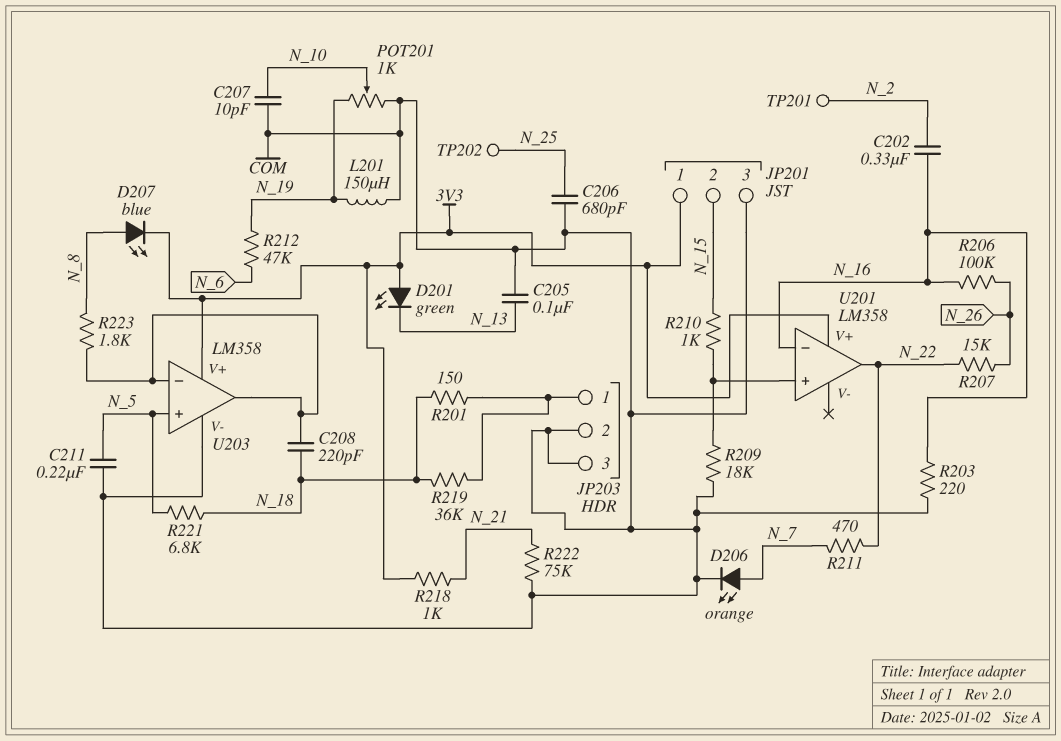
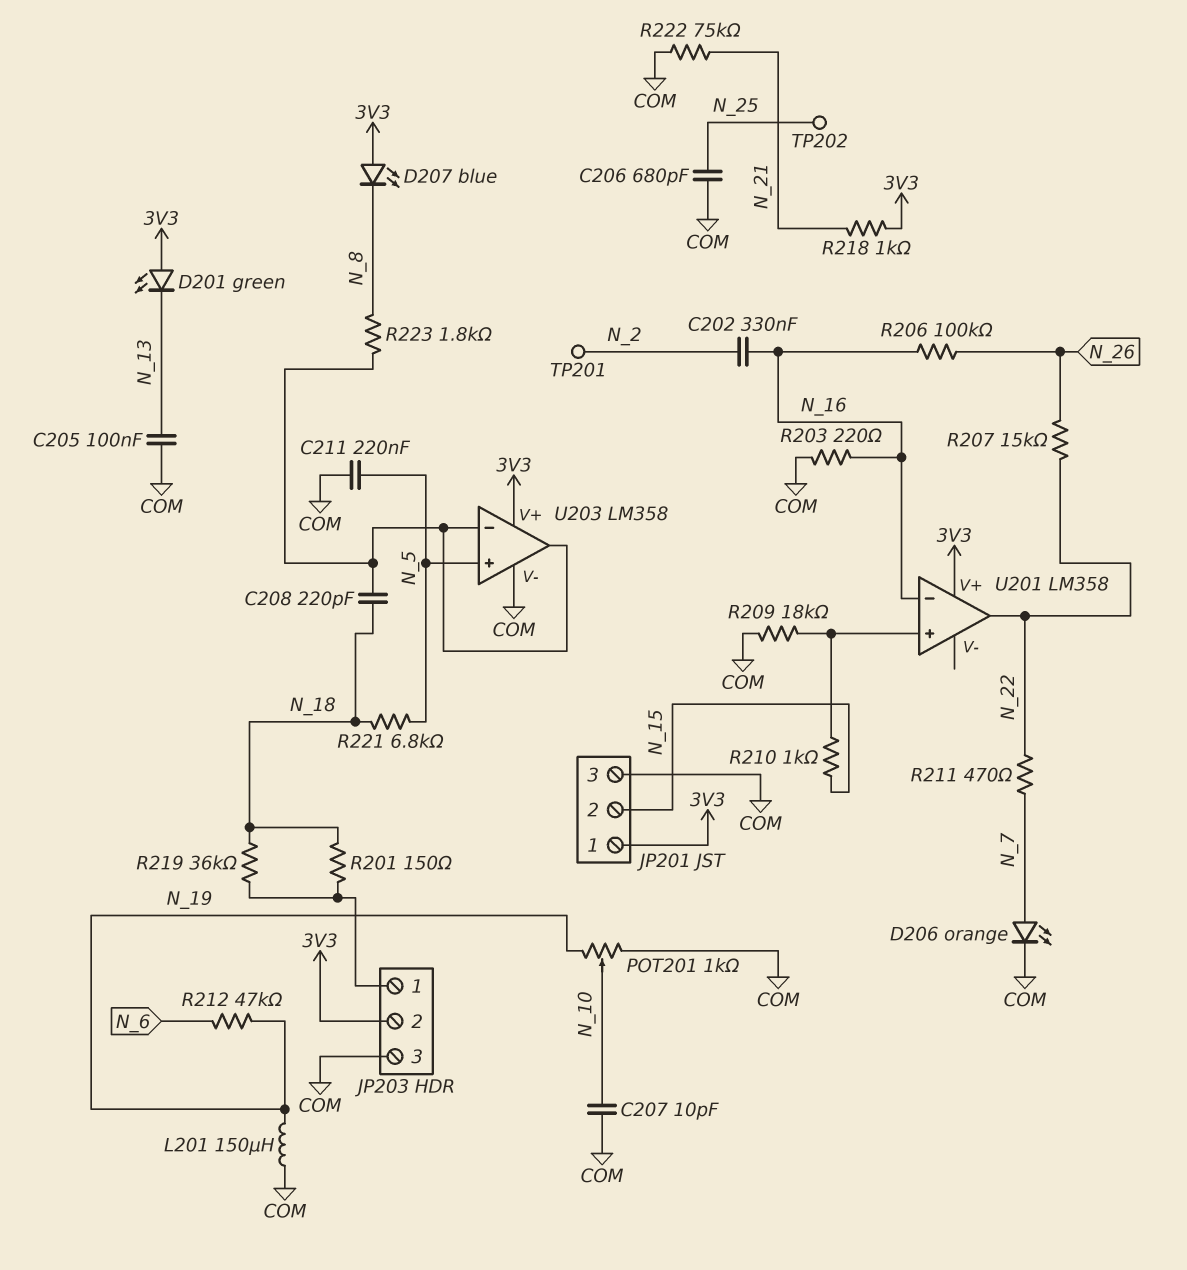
D207: LED blue (A N_8, K 3V3) -> LED blue (A 3V3, K N_8)
JP203 pin 2: COM -> 3V3

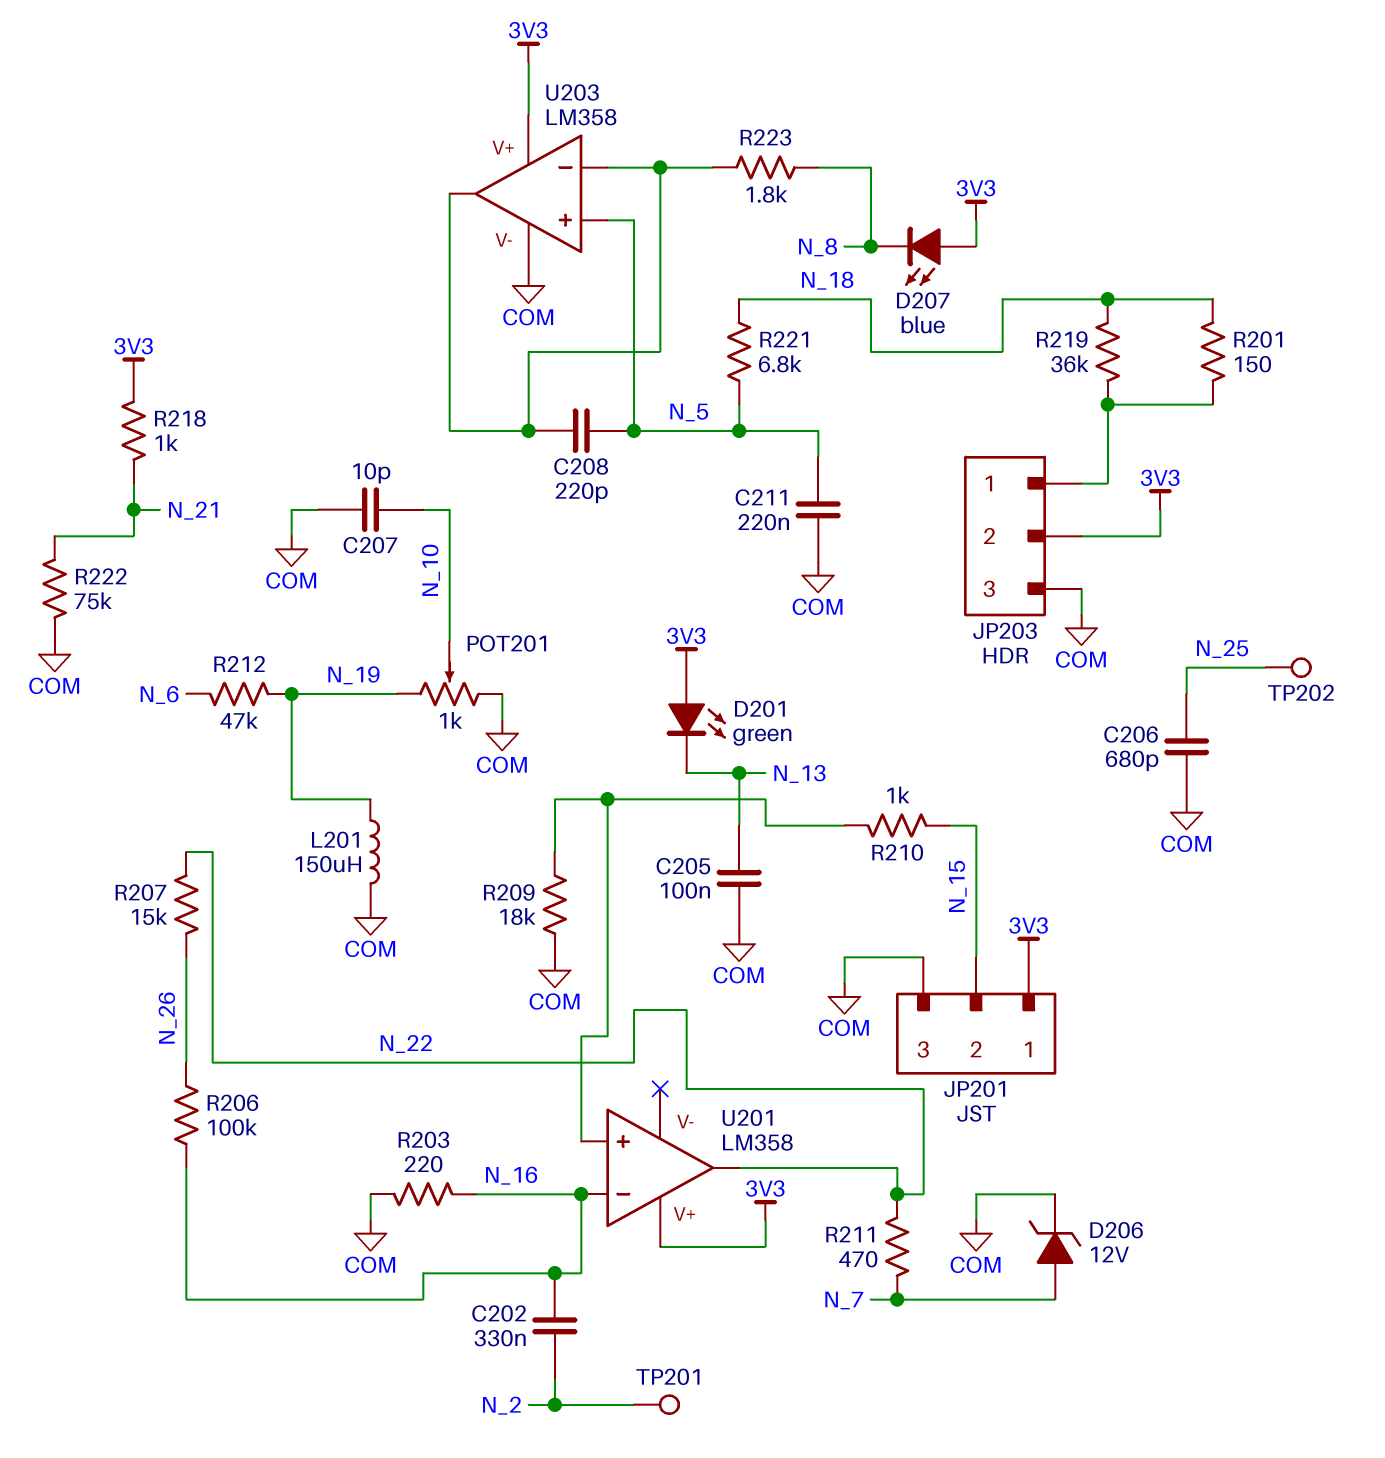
C208: 220pF (N_18, U203/in-) -> 220pF (N_5, U203/in-)
D206: LED orange (A N_7, K COM) -> zener 12V (A N_7, K COM)

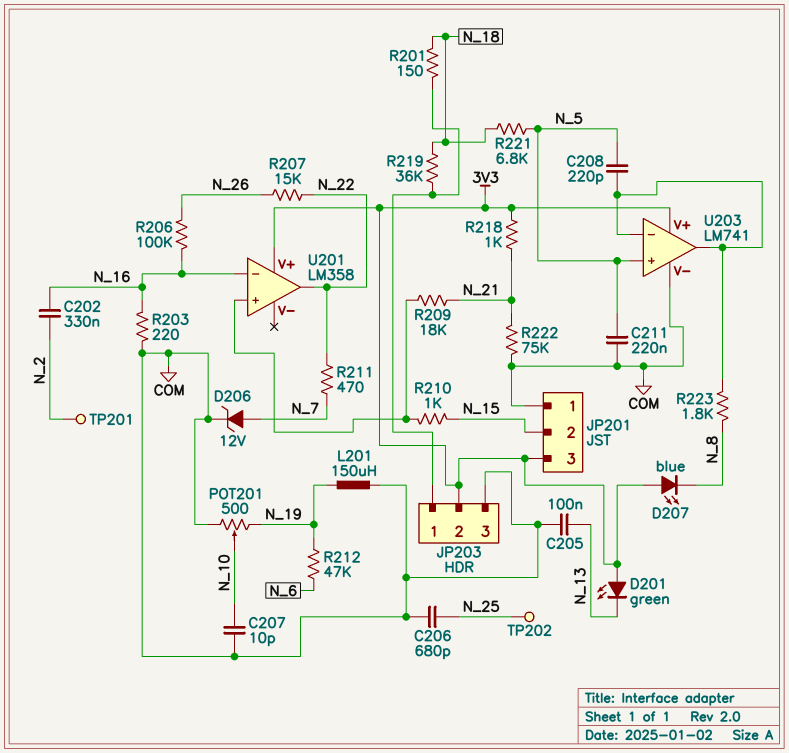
JP201 pin 1: 3V3 -> COM
JP201 pin 3: COM -> 3V3
POT201: 1k (COM, N_19, wiper N_10) -> 500 (COM, N_19, wiper N_10)
R209: 18k (COM, U201/in+) -> 18k (N_21, U201/in+)
U203: LM358 -> LM741

